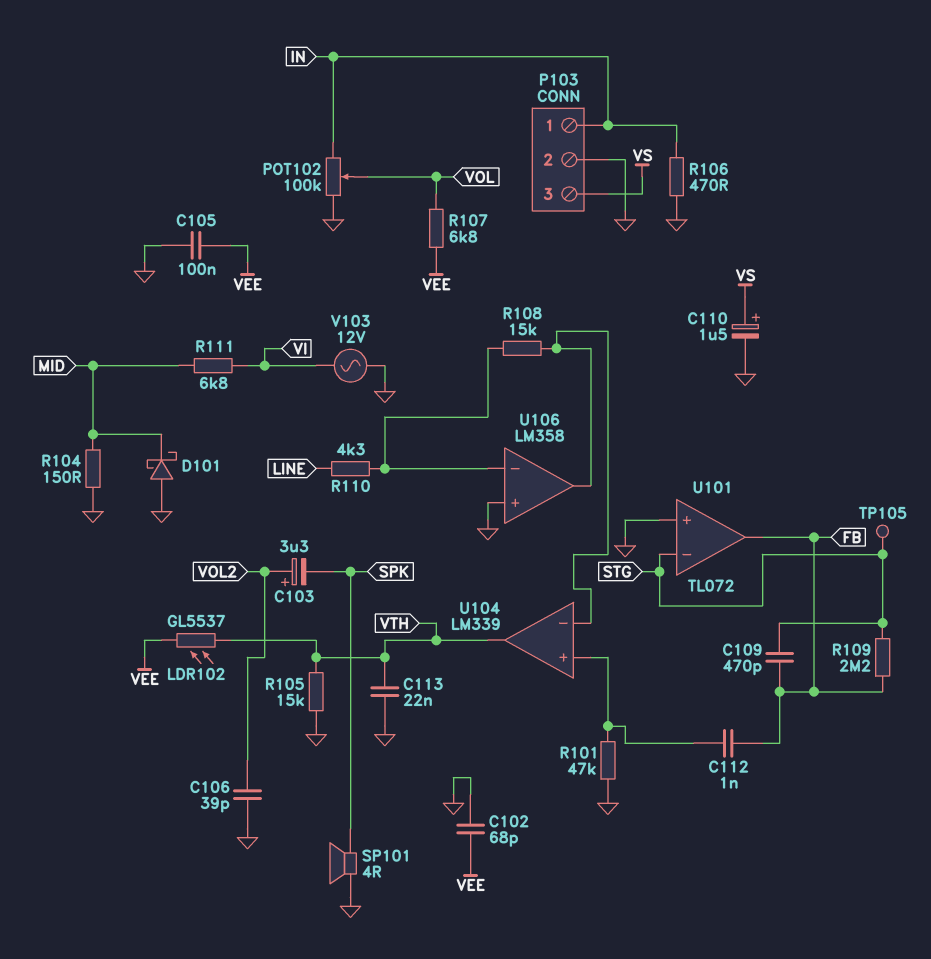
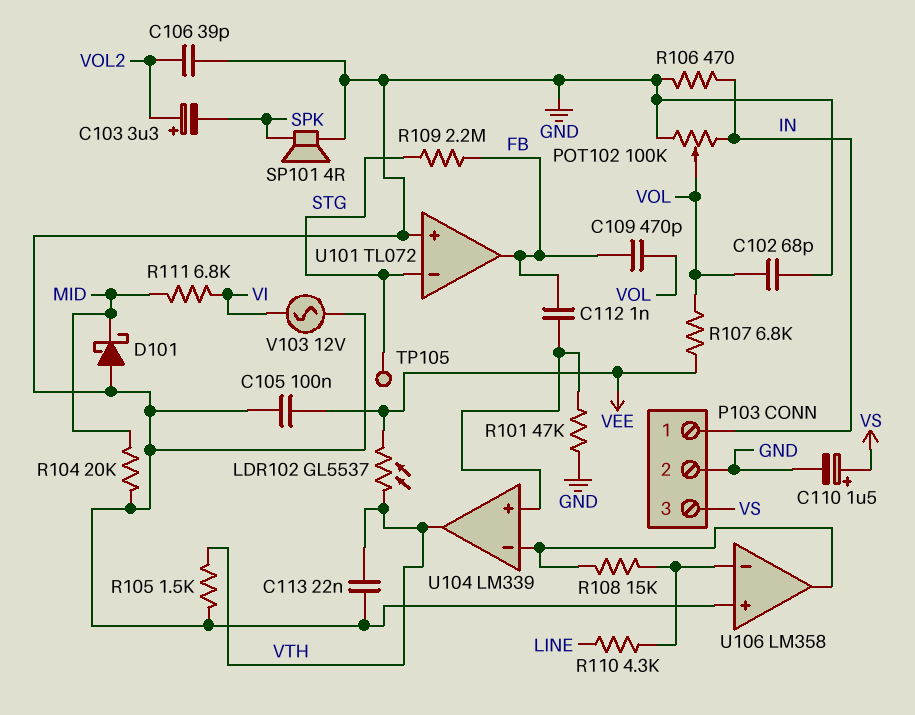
C102: 68pF (GND, VEE) -> 68pF (GND, VOL)
C109: 470pF (FB, STG) -> 470pF (FB, VOL)
R104: 150 (GND, MID) -> 20k (GND, MID)
R105: 15k (GND, VTH) -> 1.5k (GND, VTH)

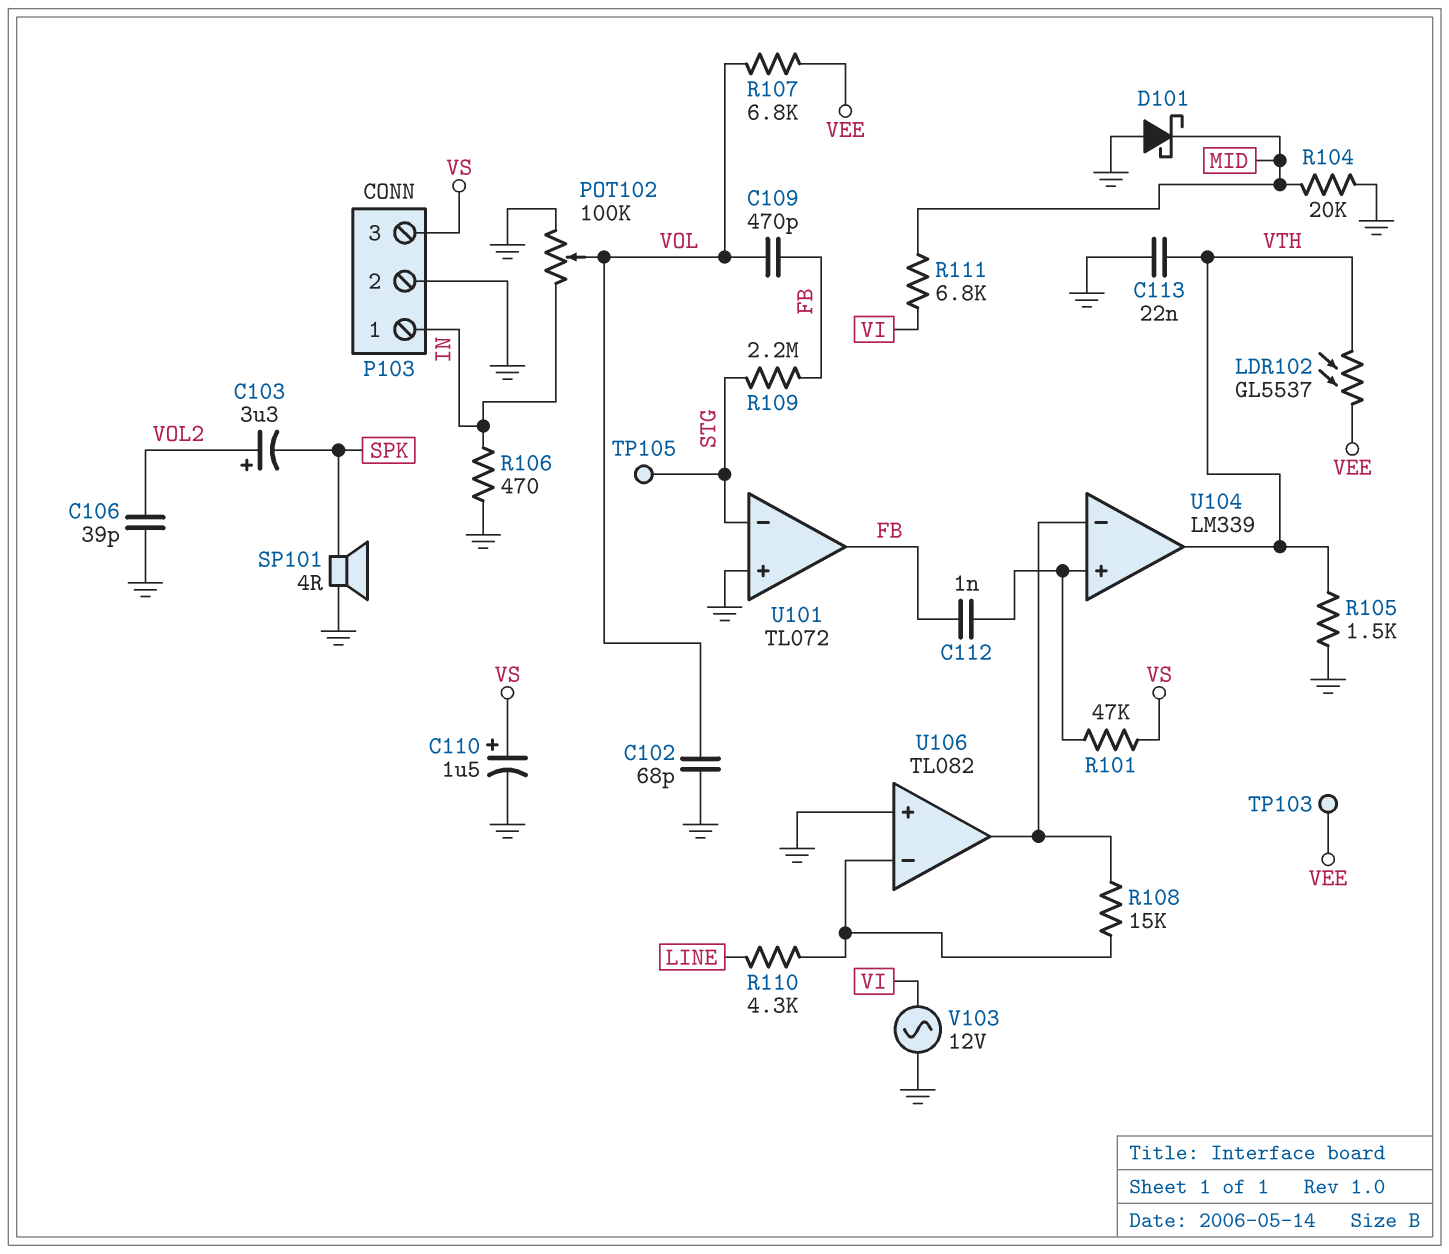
C105: 100nF (GND, VEE) -> none
R101: 47k (GND, U104/in+) -> 47k (U104/in+, VS)
TP103: none -> test point (VEE)
U106: LM358 -> TL082

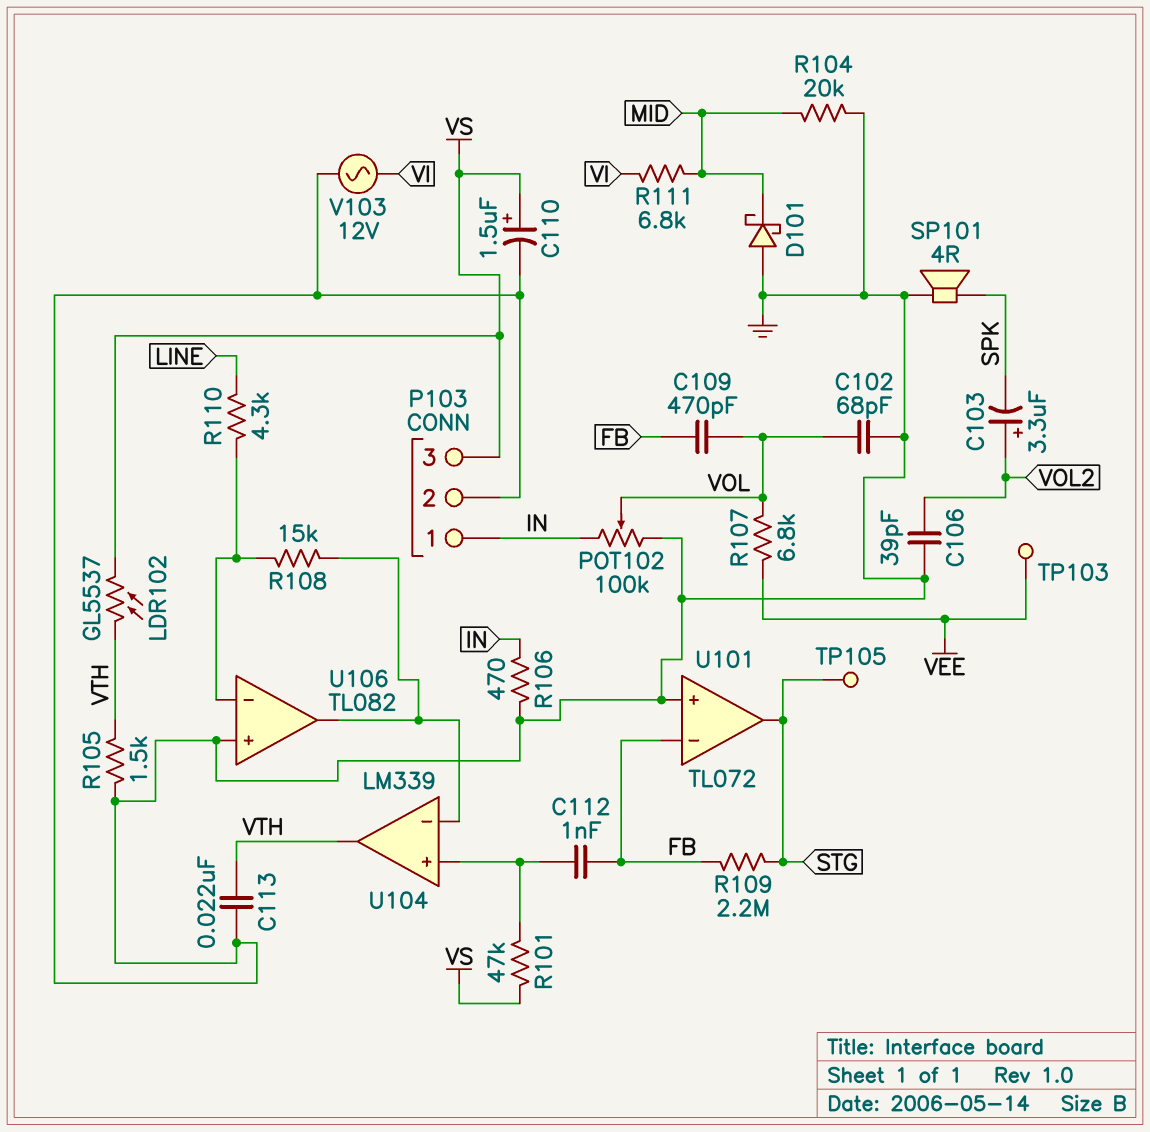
LDR102: GL5537 (VEE, VTH) -> GL5537 (VS, VTH)
U101 pin in-: STG -> FB
U101 pin out: FB -> STG

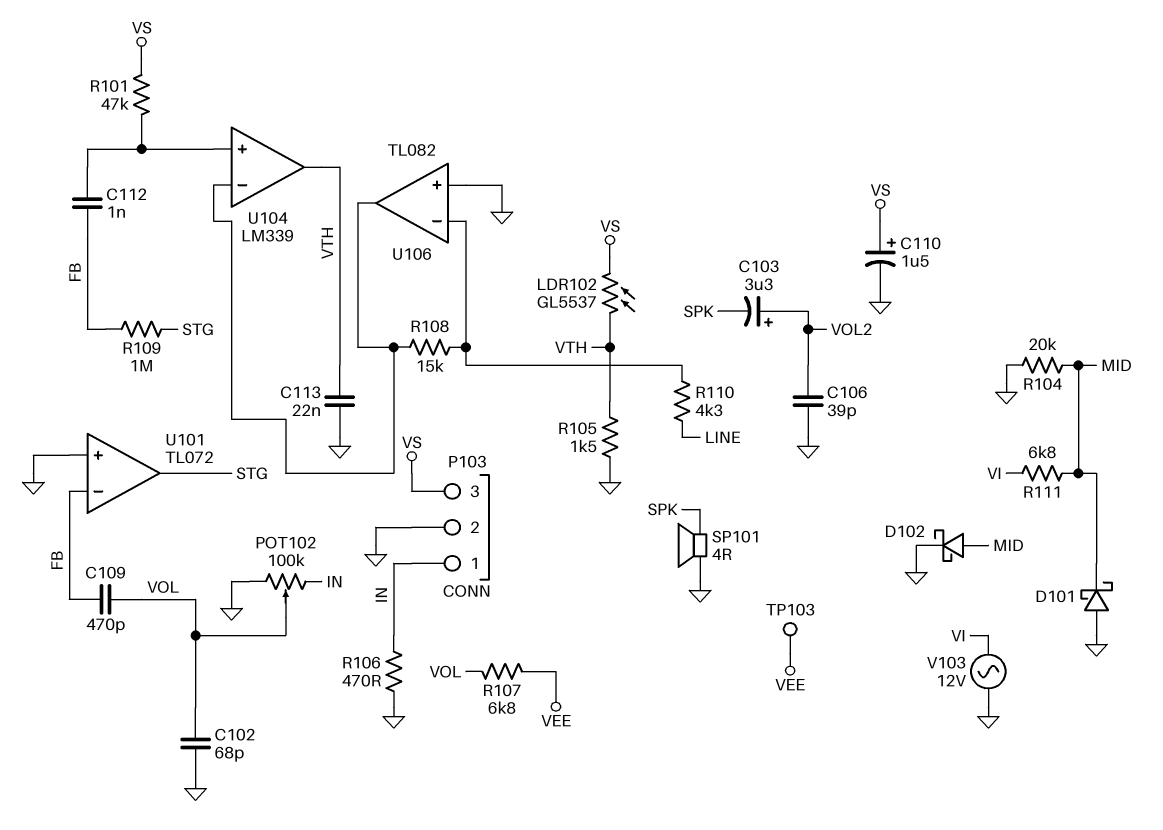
D102: none -> schottky (A MID, K GND)
R109: 2.2M (FB, STG) -> 1M (FB, STG)
TP105: test point (STG) -> none

